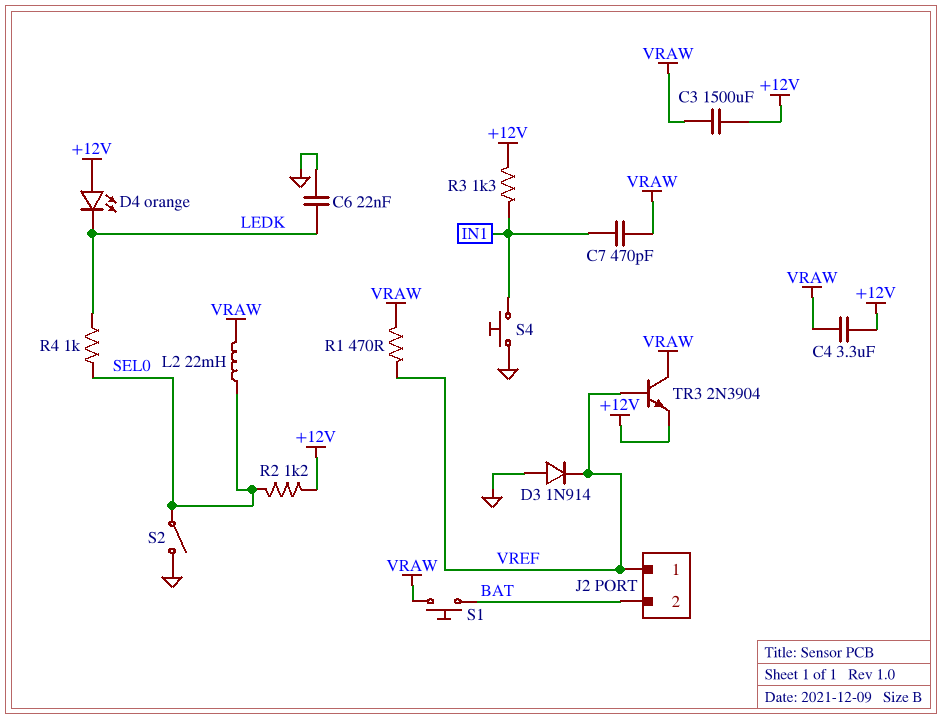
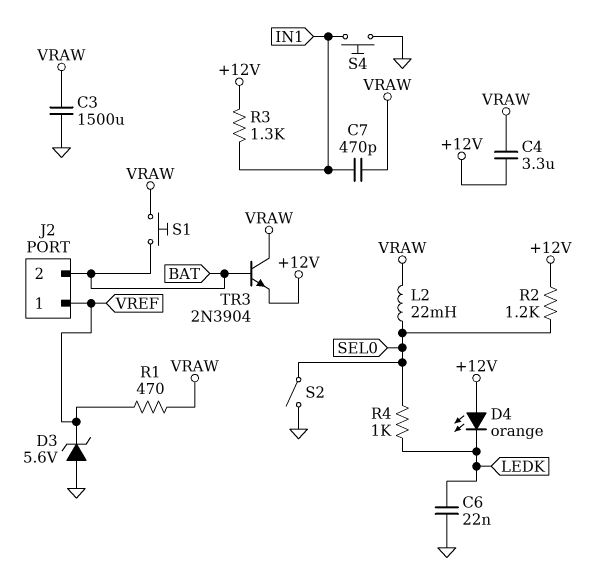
C3: 1500uF (+12V, VRAW) -> 1500uF (GND, VRAW)
D3: diode 1N914 (A GND, K VREF) -> zener 5.6V (A GND, K VREF)
TR3: NPN 2N3904 (B VREF, C VRAW, E +12V) -> NPN 2N3904 (B BAT, C VRAW, E +12V)

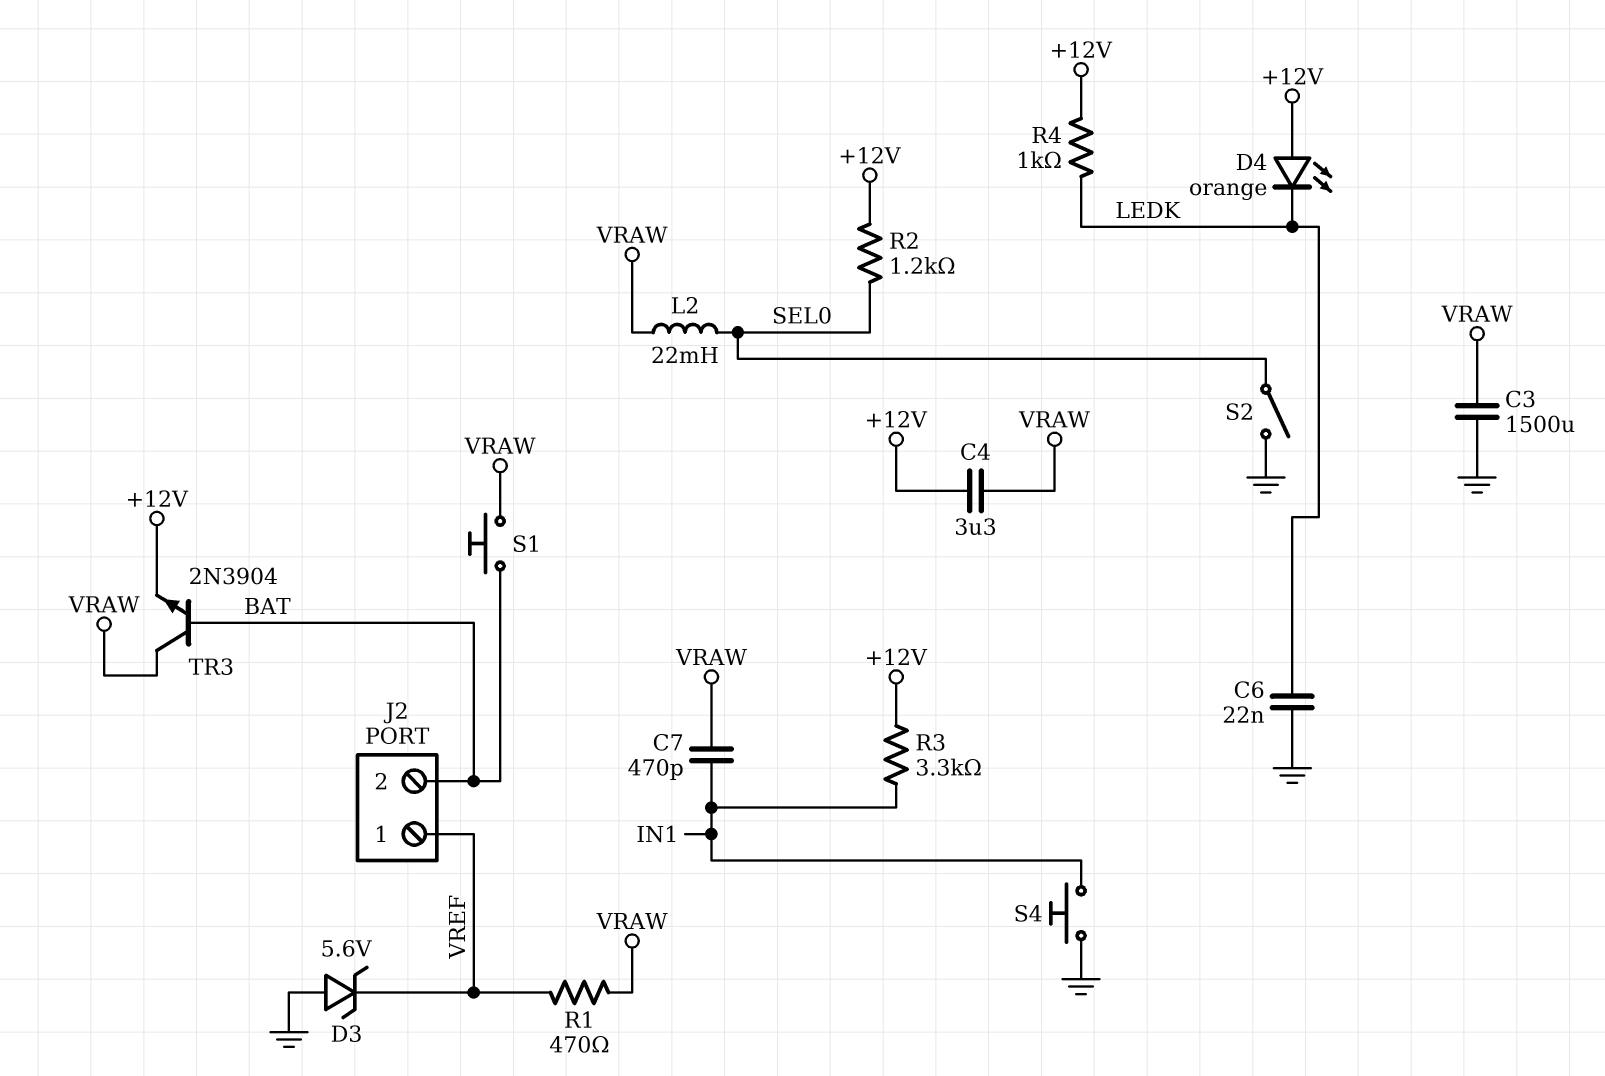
R3: 1.3k (+12V, IN1) -> 3.3k (+12V, IN1)
R4: 1k (LEDK, SEL0) -> 1k (+12V, LEDK)

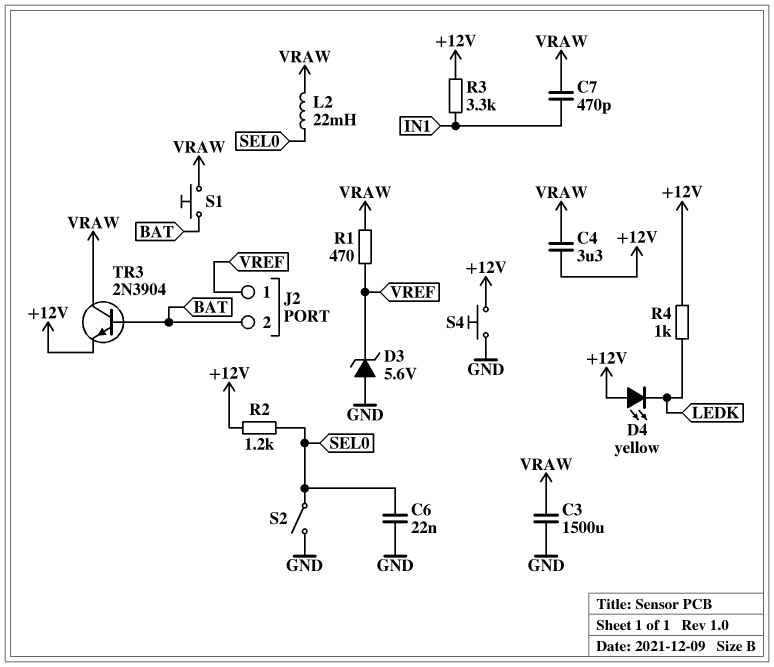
C6: 22nF (GND, LEDK) -> 22nF (GND, SEL0)
D4: LED orange (A +12V, K LEDK) -> LED yellow (A +12V, K LEDK)
S4: button (GND, IN1) -> button (+12V, GND)

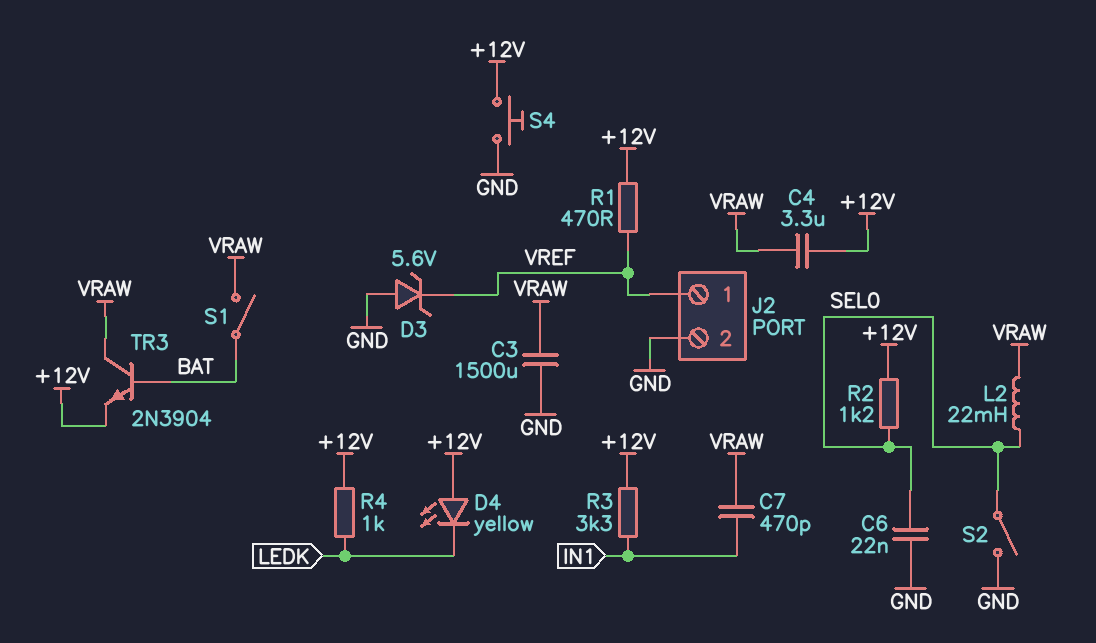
J2 pin 2: BAT -> GND
R1: 470 (VRAW, VREF) -> 470 (+12V, VREF)
S1: button (BAT, VRAW) -> switch (BAT, VRAW)

